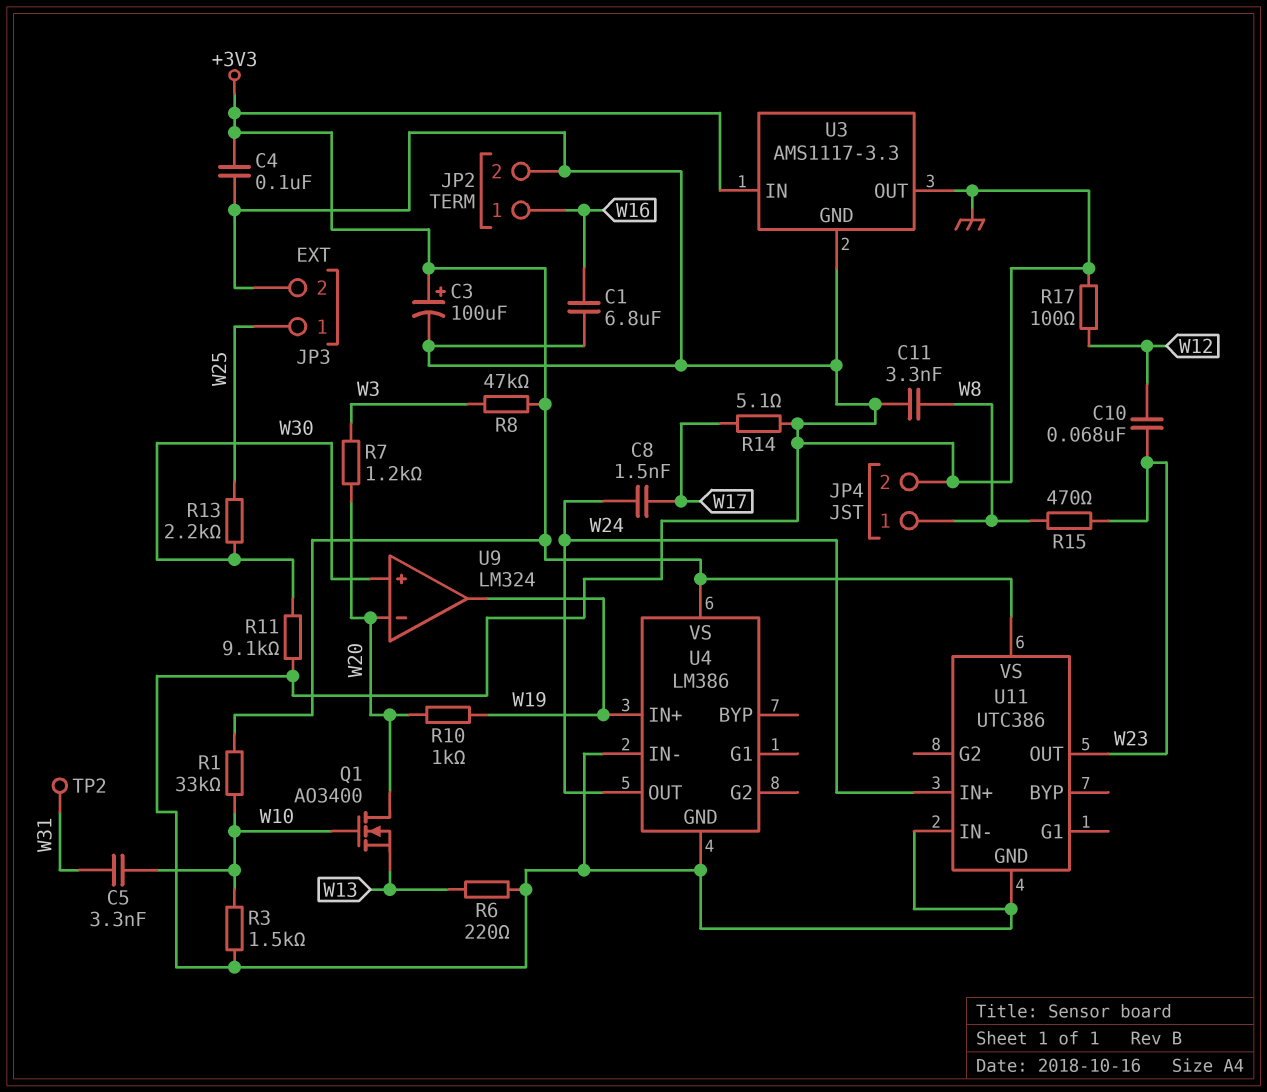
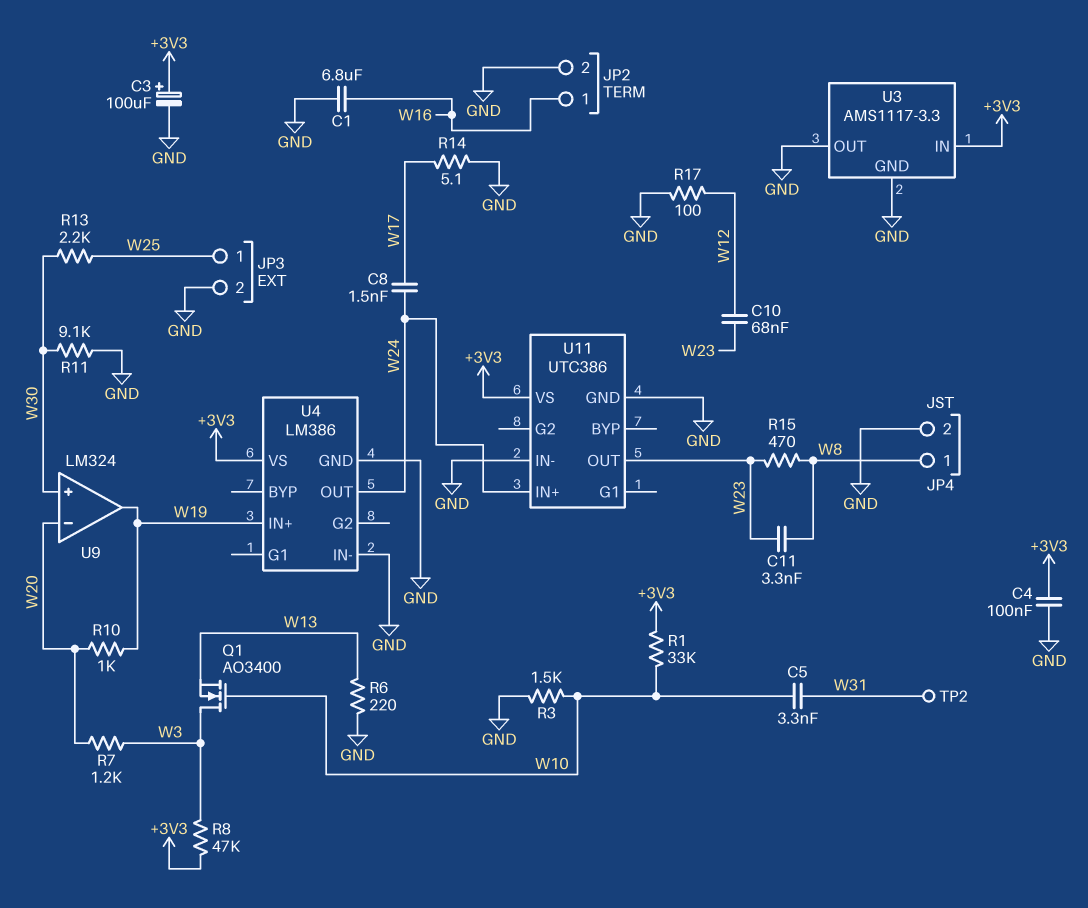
C11: 3.3nF (GND, W8) -> 3.3nF (W8, W23)
Q1: NMOS AO3400 (G W10, D W20, S W13) -> NMOS AO3400 (G W10, D W3, S W13)

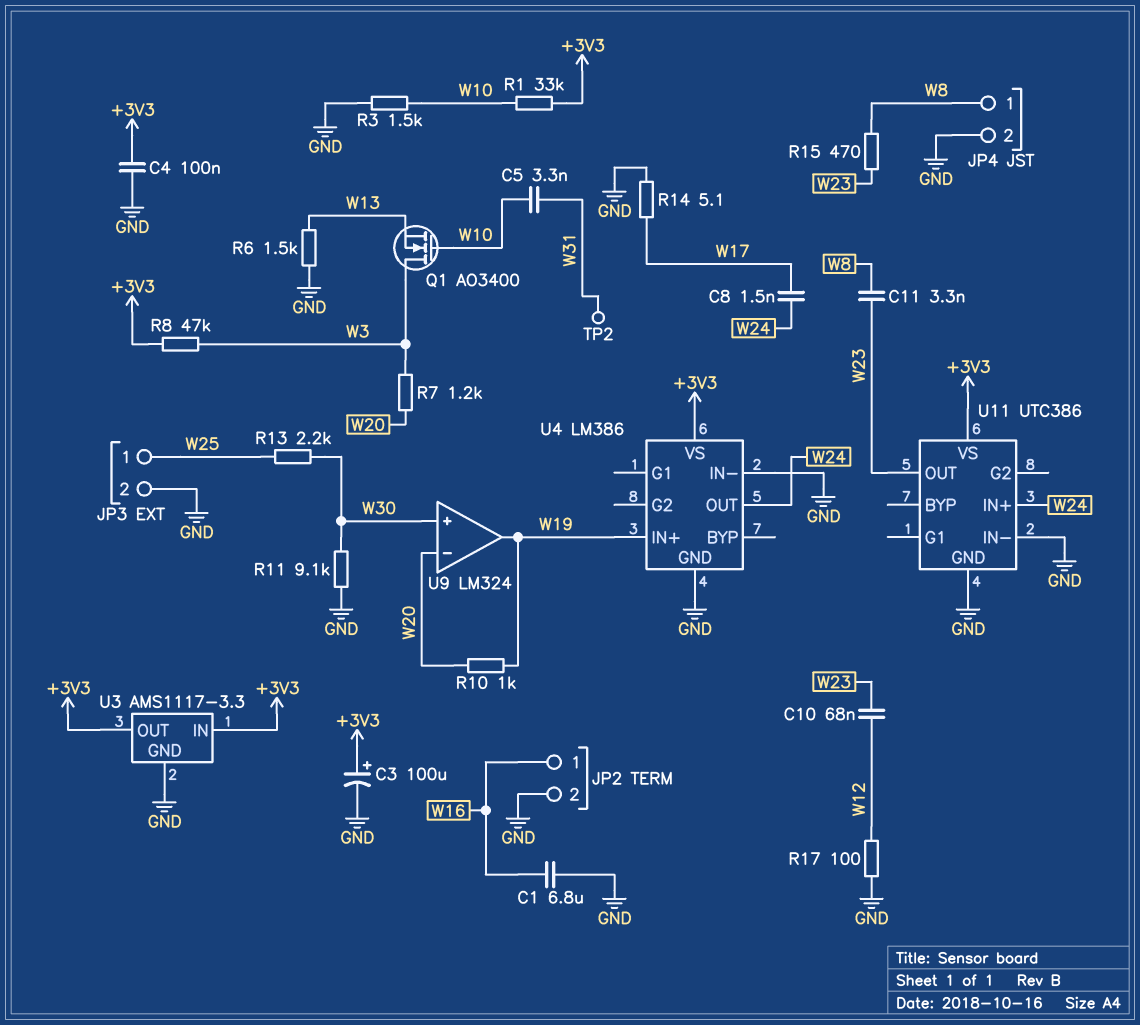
R6: 220 (GND, W13) -> 1.5k (GND, W13)
U3 pin OUT: GND -> +3V3

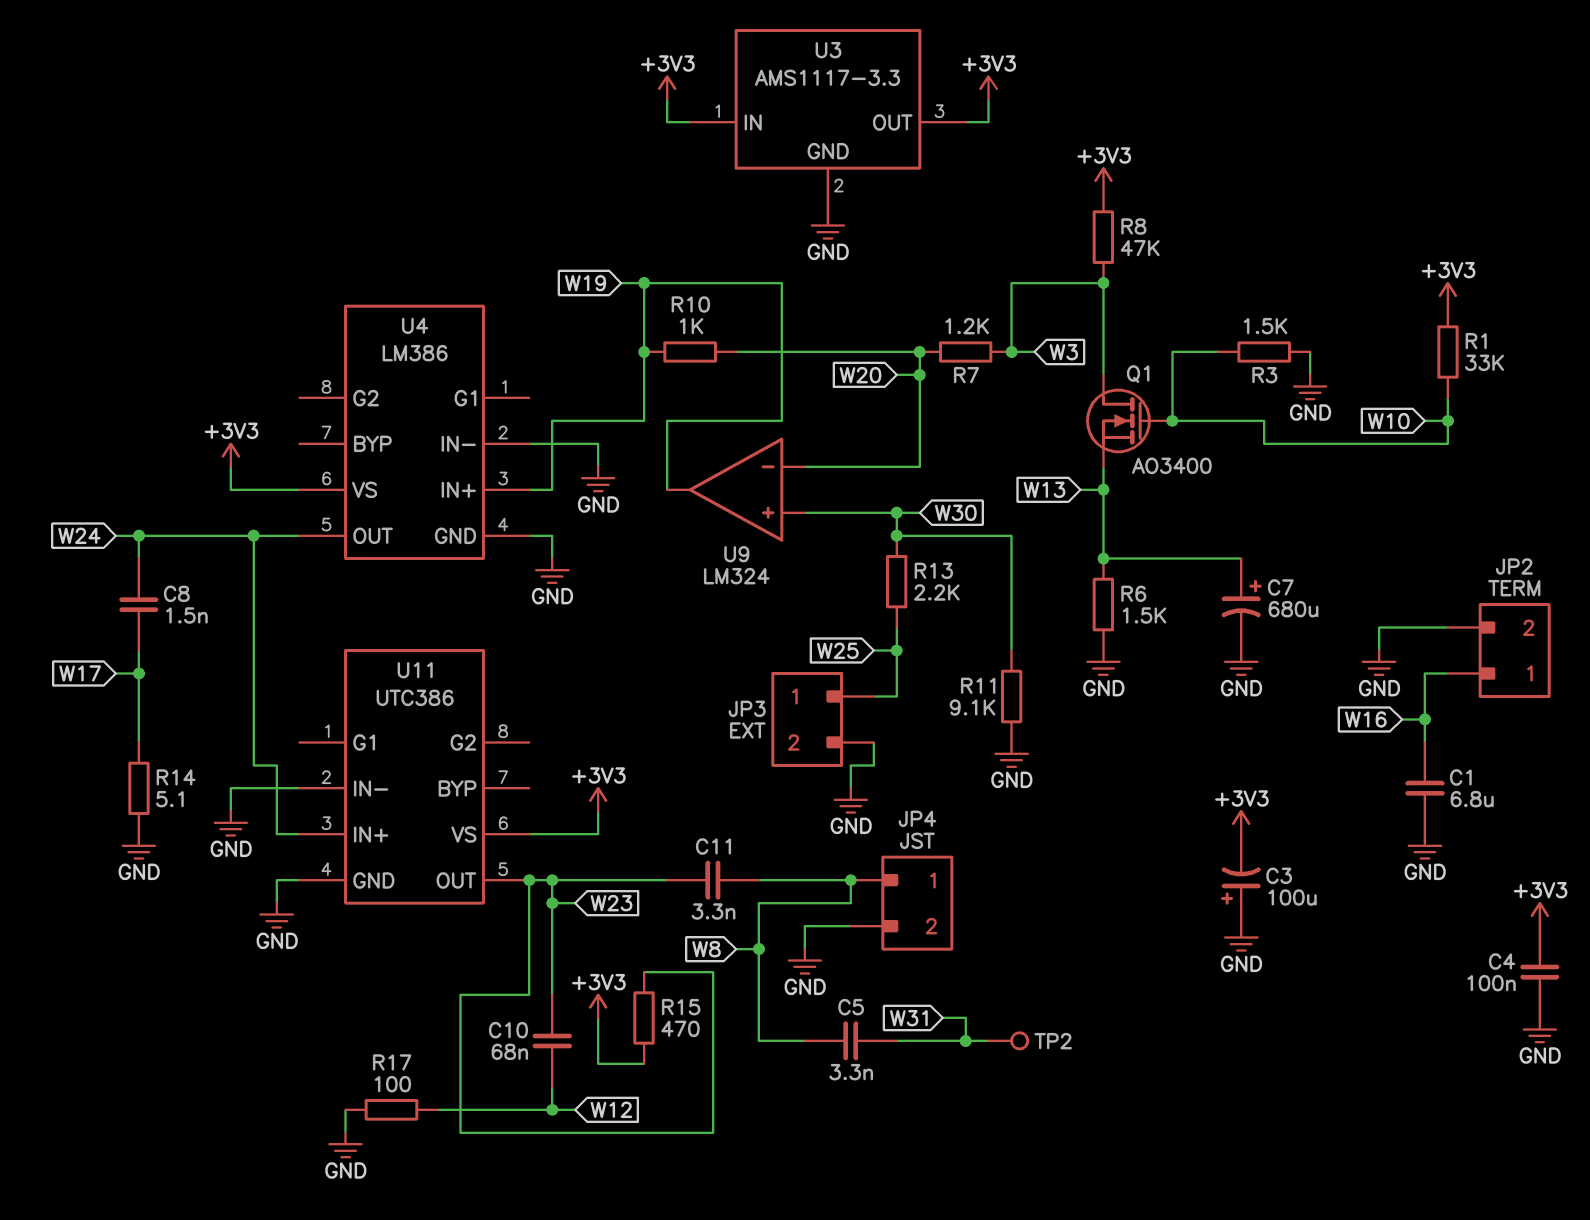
C3: 100uF (plus +3V3, minus GND) -> 100uF (plus GND, minus +3V3)
C5: 3.3nF (W10, W31) -> 3.3nF (W8, W31)
C7: none -> 680uF (plus W13, minus GND)
R15: 470 (W8, W23) -> 470 (+3V3, W23)

